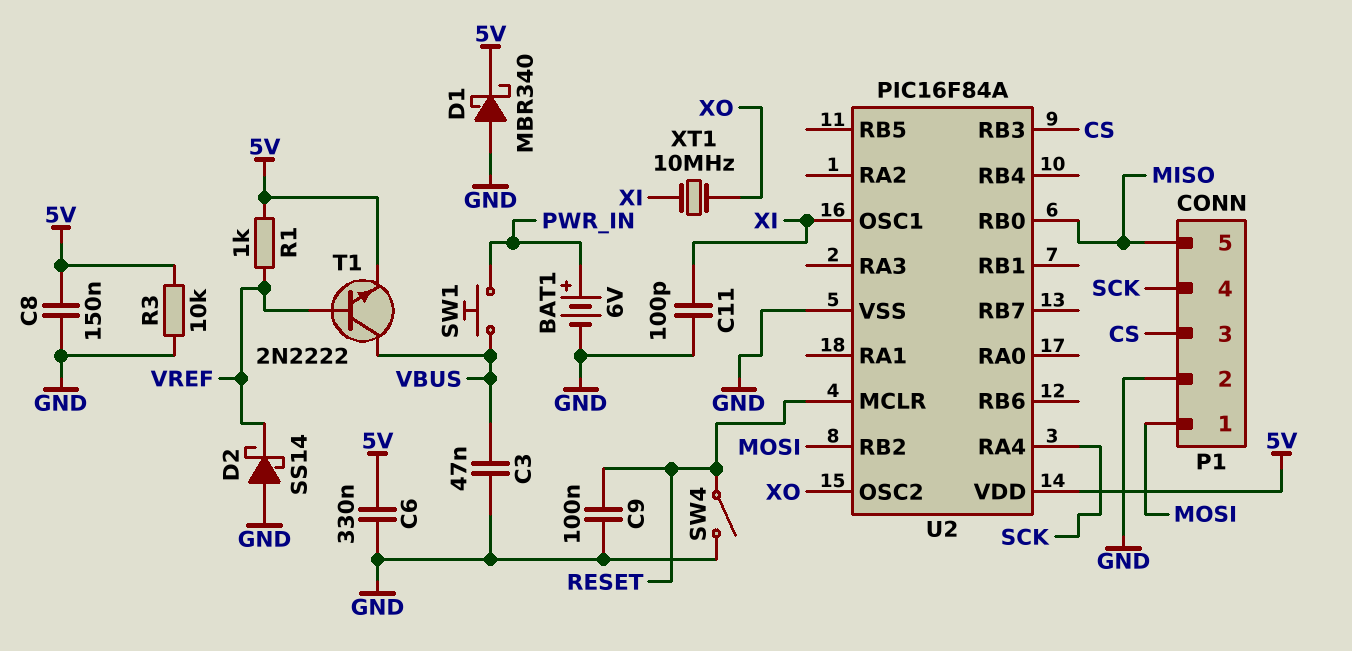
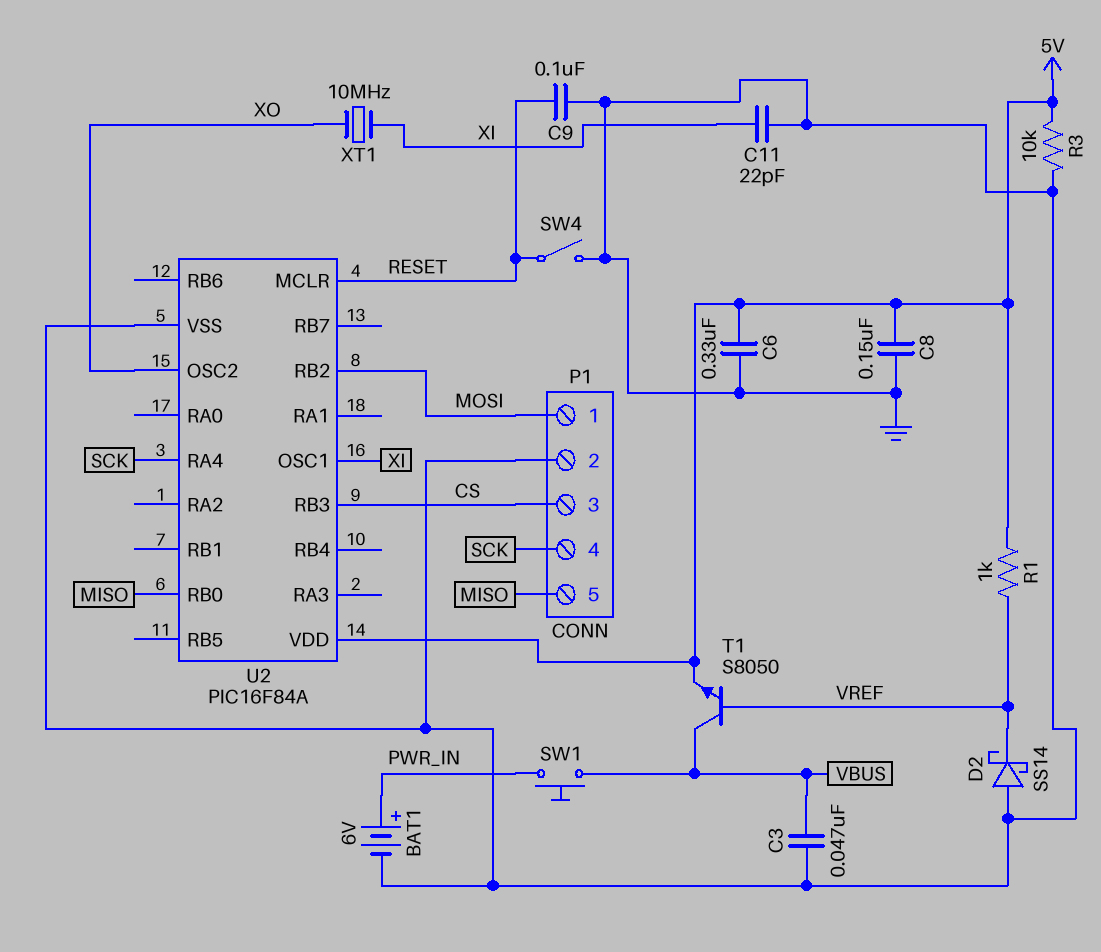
C11: 100pF (GND, XI) -> 22pF (GND, XI)
D1: schottky MBR340 (A GND, K 5V) -> none
T1: NPN 2N2222 (B VREF, C VBUS, E 5V) -> NPN S8050 (B VREF, C VBUS, E 5V)

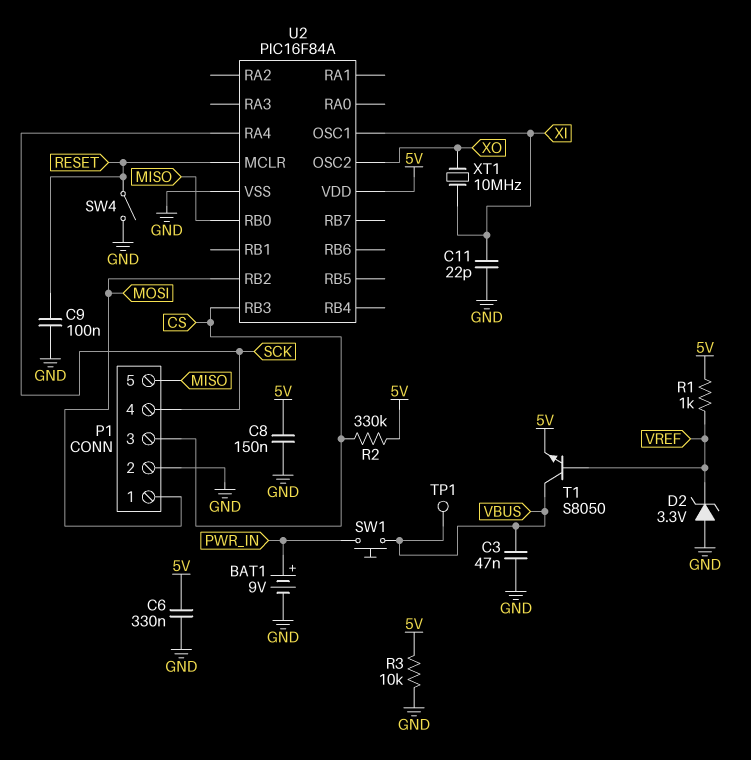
BAT1: 6V (plus PWR_IN, minus GND) -> 9V (plus PWR_IN, minus GND)
D2: schottky SS14 (A GND, K VREF) -> zener 3.3V (A GND, K VREF)
R2: none -> 330k (5V, CS)
TP1: none -> test point (VBUS)

